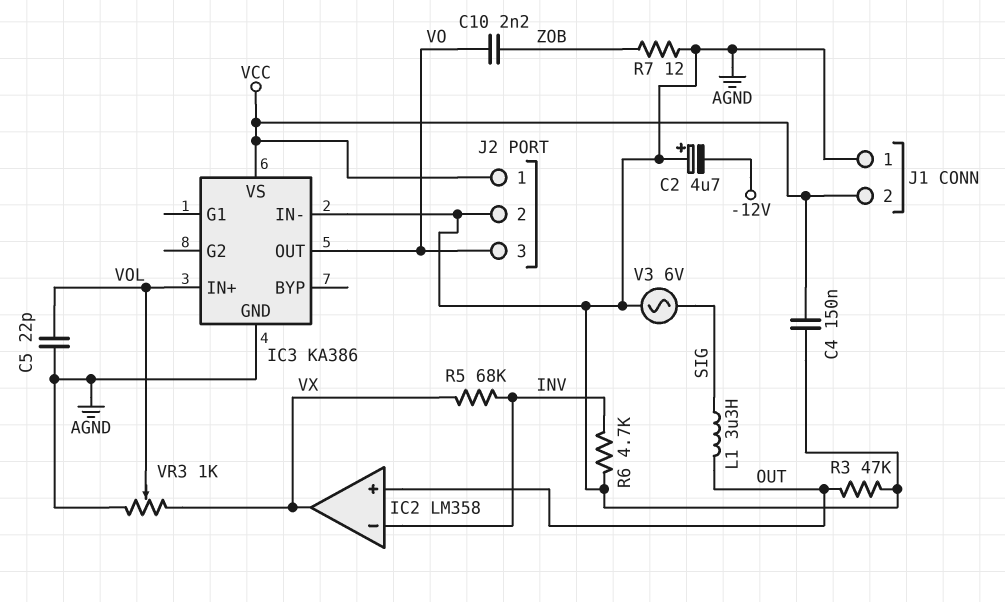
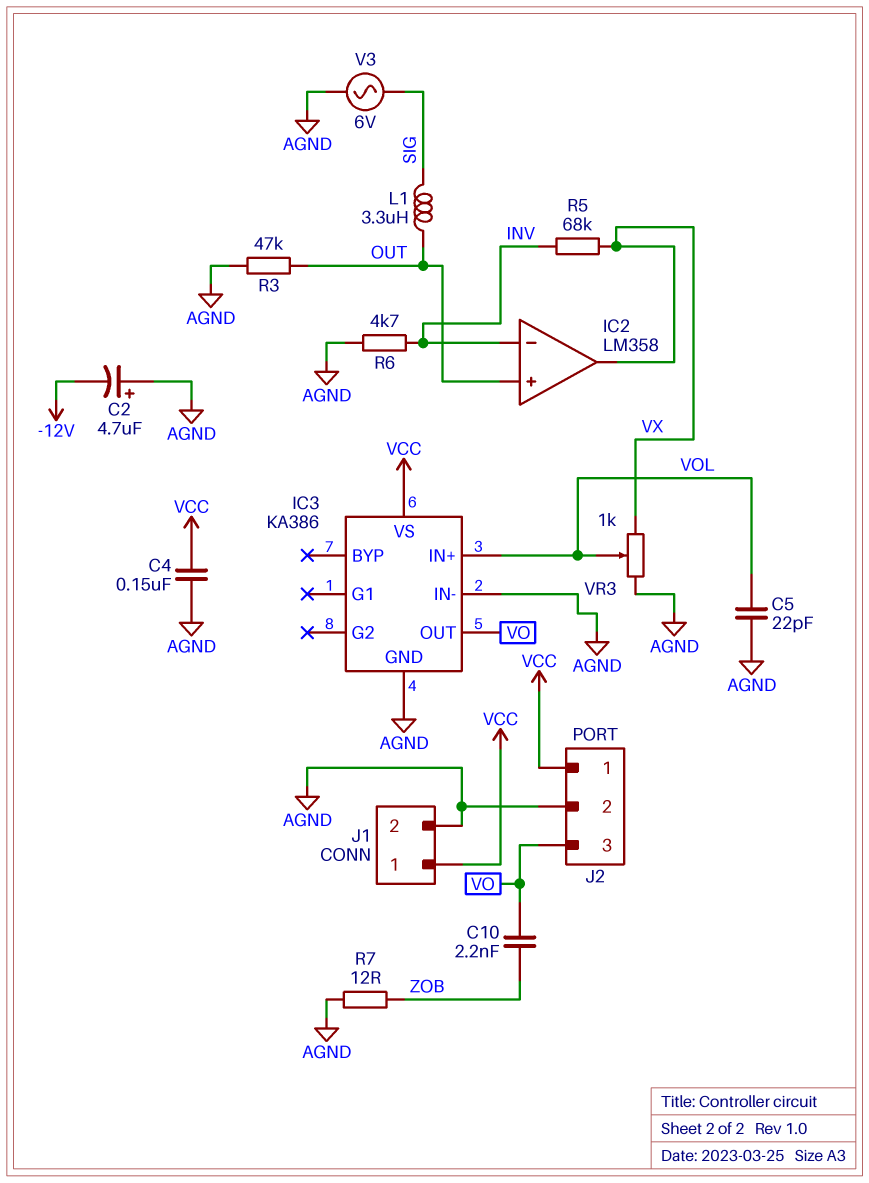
J1 pin 1: AGND -> VCC
J1 pin 2: VCC -> AGND

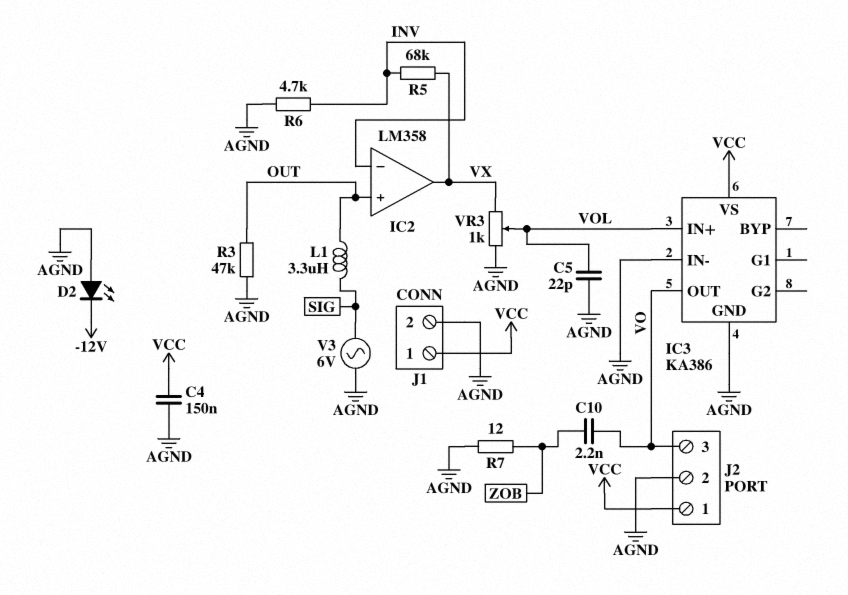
C2: 4.7uF (plus AGND, minus -12V) -> none
D2: none -> LED (A AGND, K -12V)

